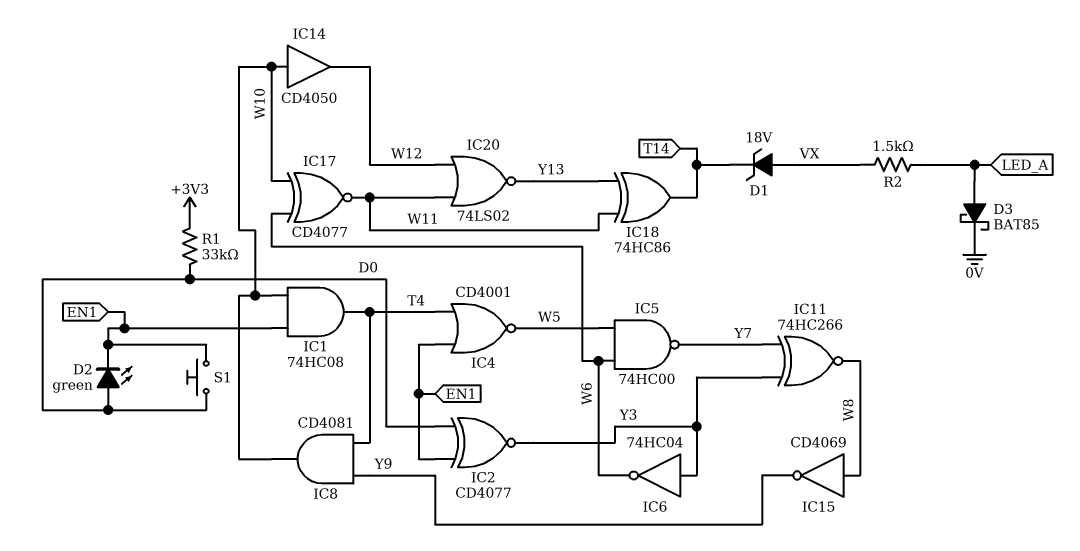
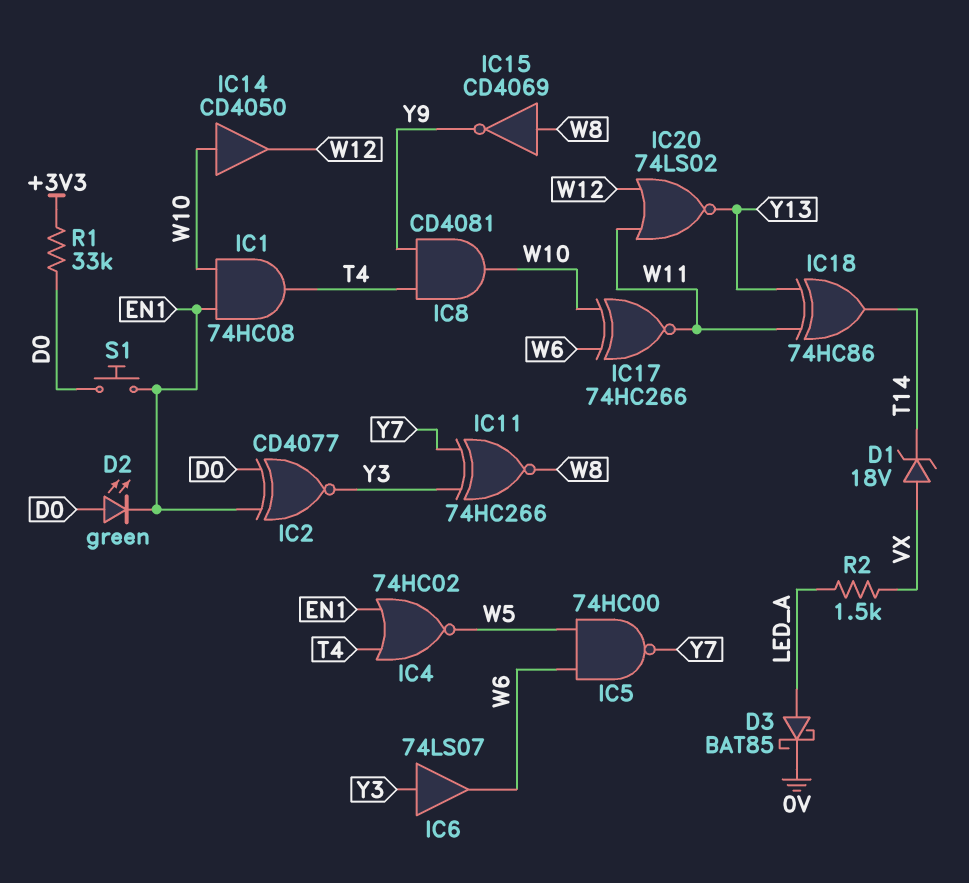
IC4: NOR CD4001 (in EN1, in T4, out W5) -> NOR 74HC02 (in EN1, in T4, out W5)
IC6: NOT 74HC04 (in Y3, out W6) -> buffer 74LS07 (in Y3, out W6)
IC17: XNOR CD4077 (in W6, in W10, out W11) -> XNOR 74HC266 (in W6, in W10, out W11)

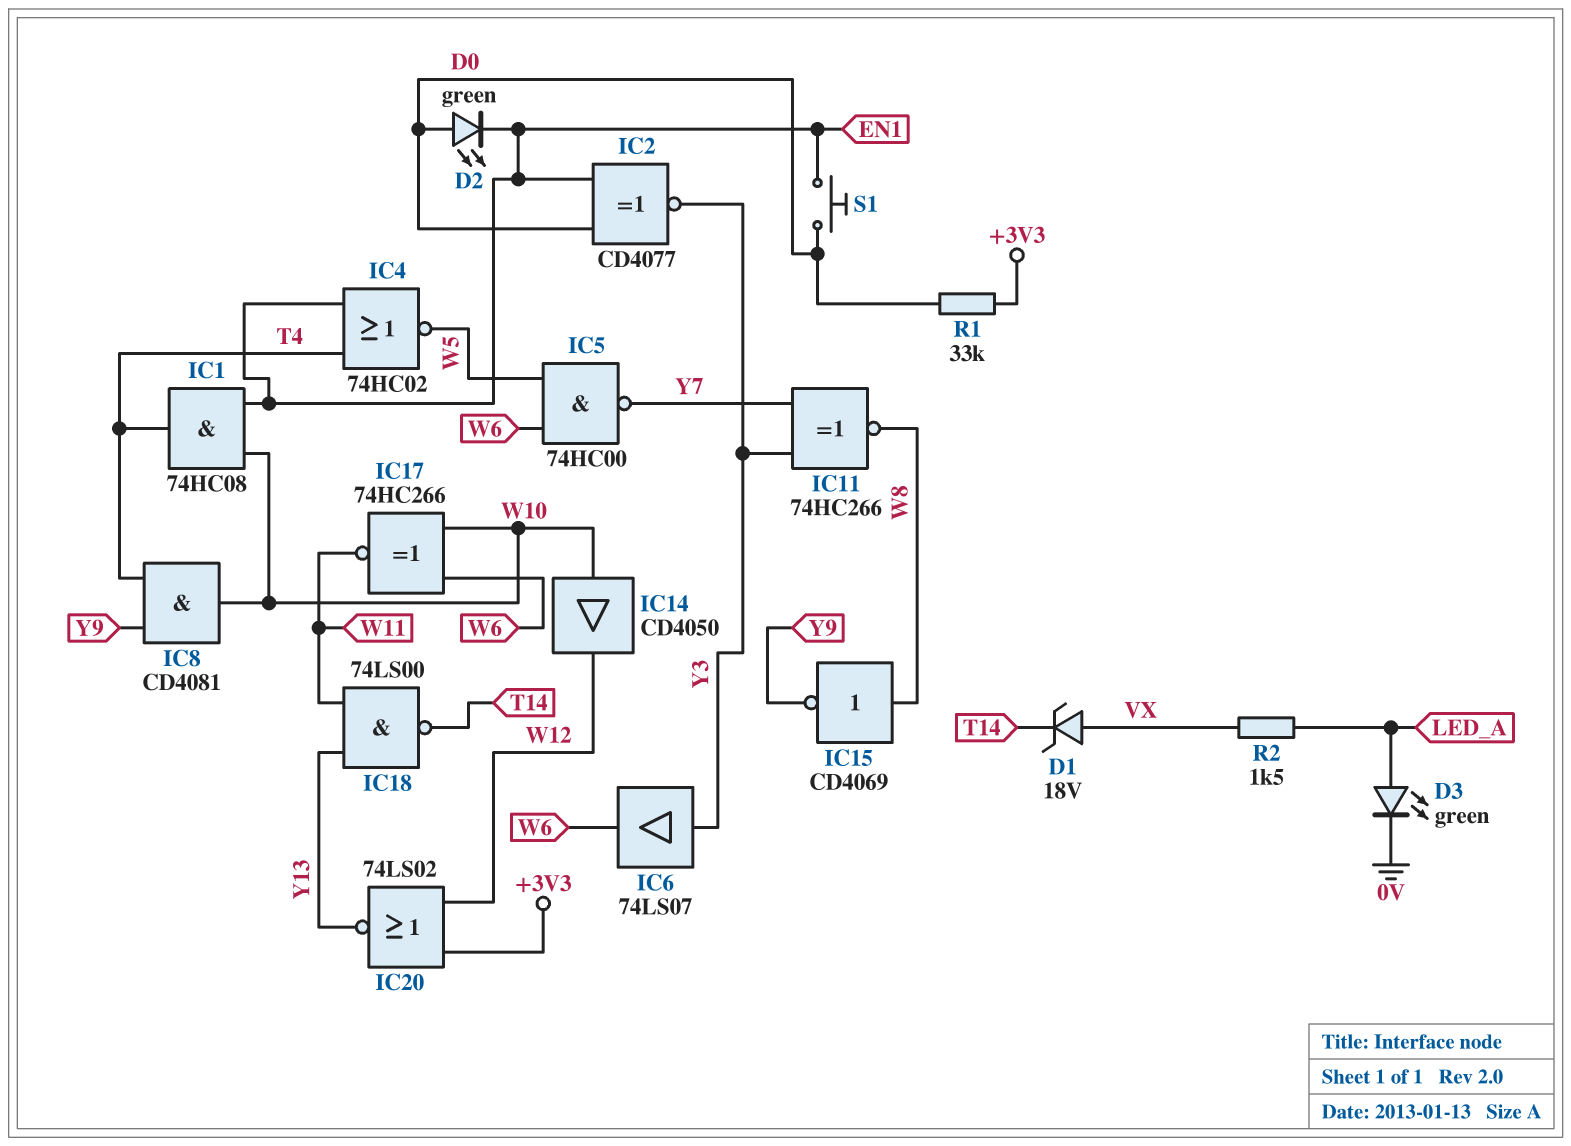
D3: schottky BAT85 (A LED_A, K 0V) -> LED green (A LED_A, K 0V)
IC18: XOR 74HC86 (in W11, in Y13, out T14) -> NAND 74LS00 (in W11, in Y13, out T14)
IC20: NOR 74LS02 (in W11, in W12, out Y13) -> NOR 74LS02 (in +3V3, in W12, out Y13)

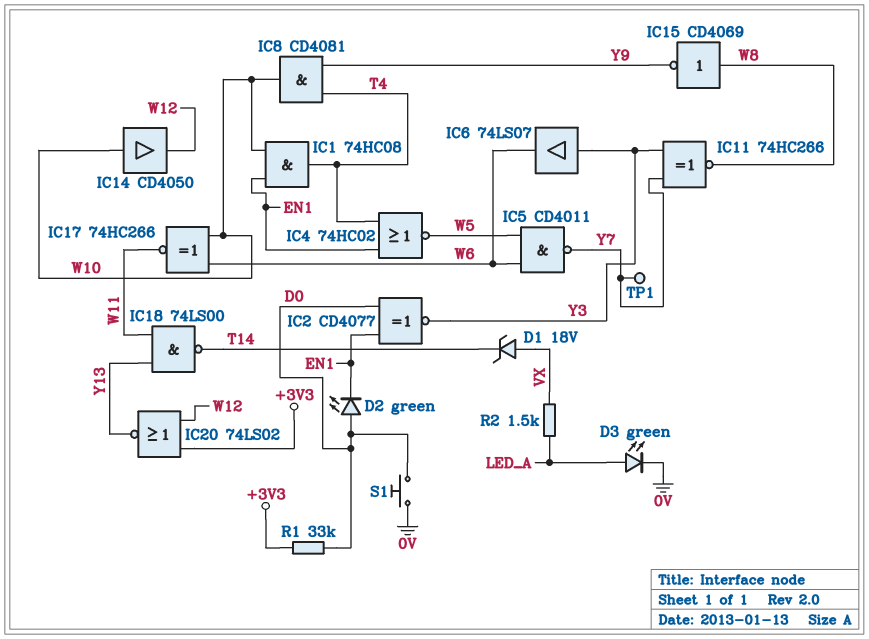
IC5: NAND 74HC00 (in W5, in W6, out Y7) -> NAND CD4011 (in W5, in W6, out Y7)
S1: button (D0, EN1) -> button (0V, D0)
TP1: none -> test point (Y7)

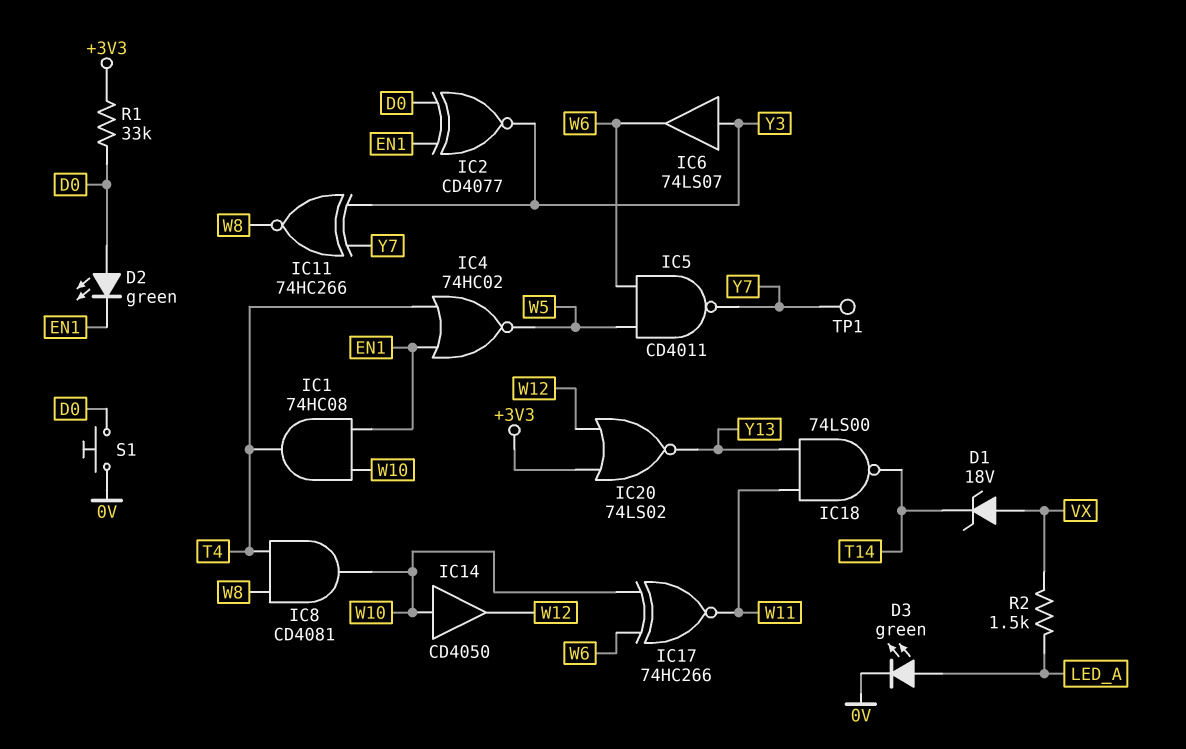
IC8: AND CD4081 (in T4, in Y9, out W10) -> AND CD4081 (in T4, in W8, out W10)
IC15: NOT CD4069 (in W8, out Y9) -> none

